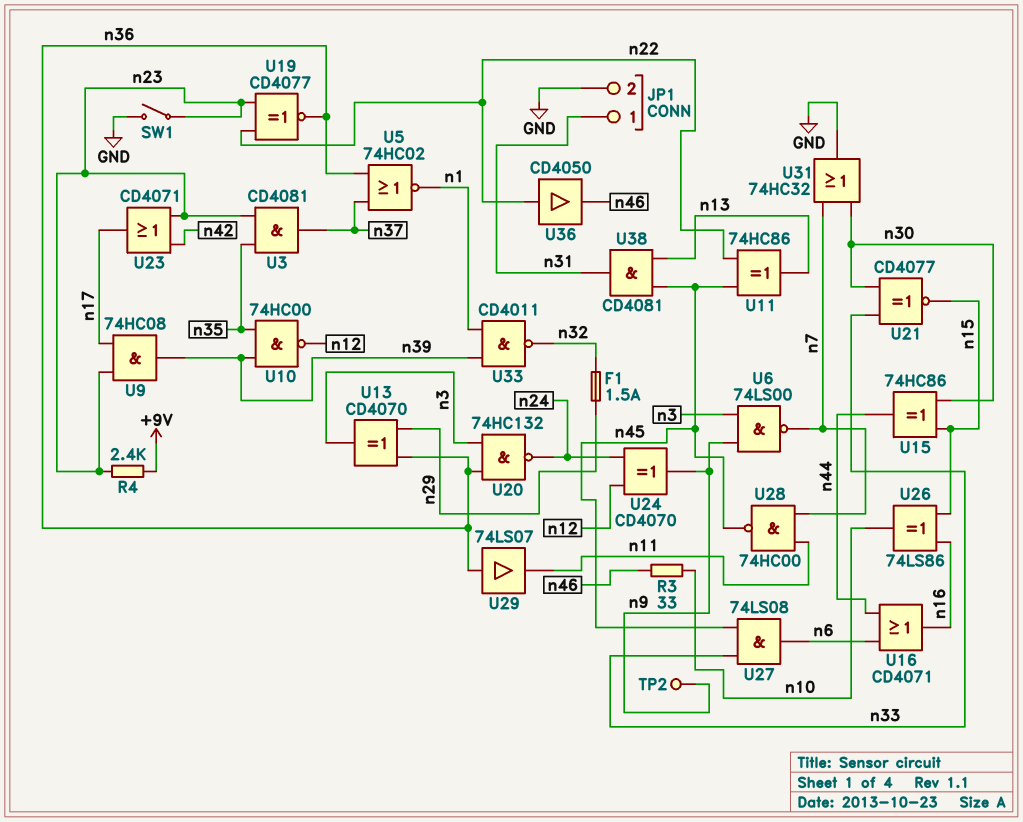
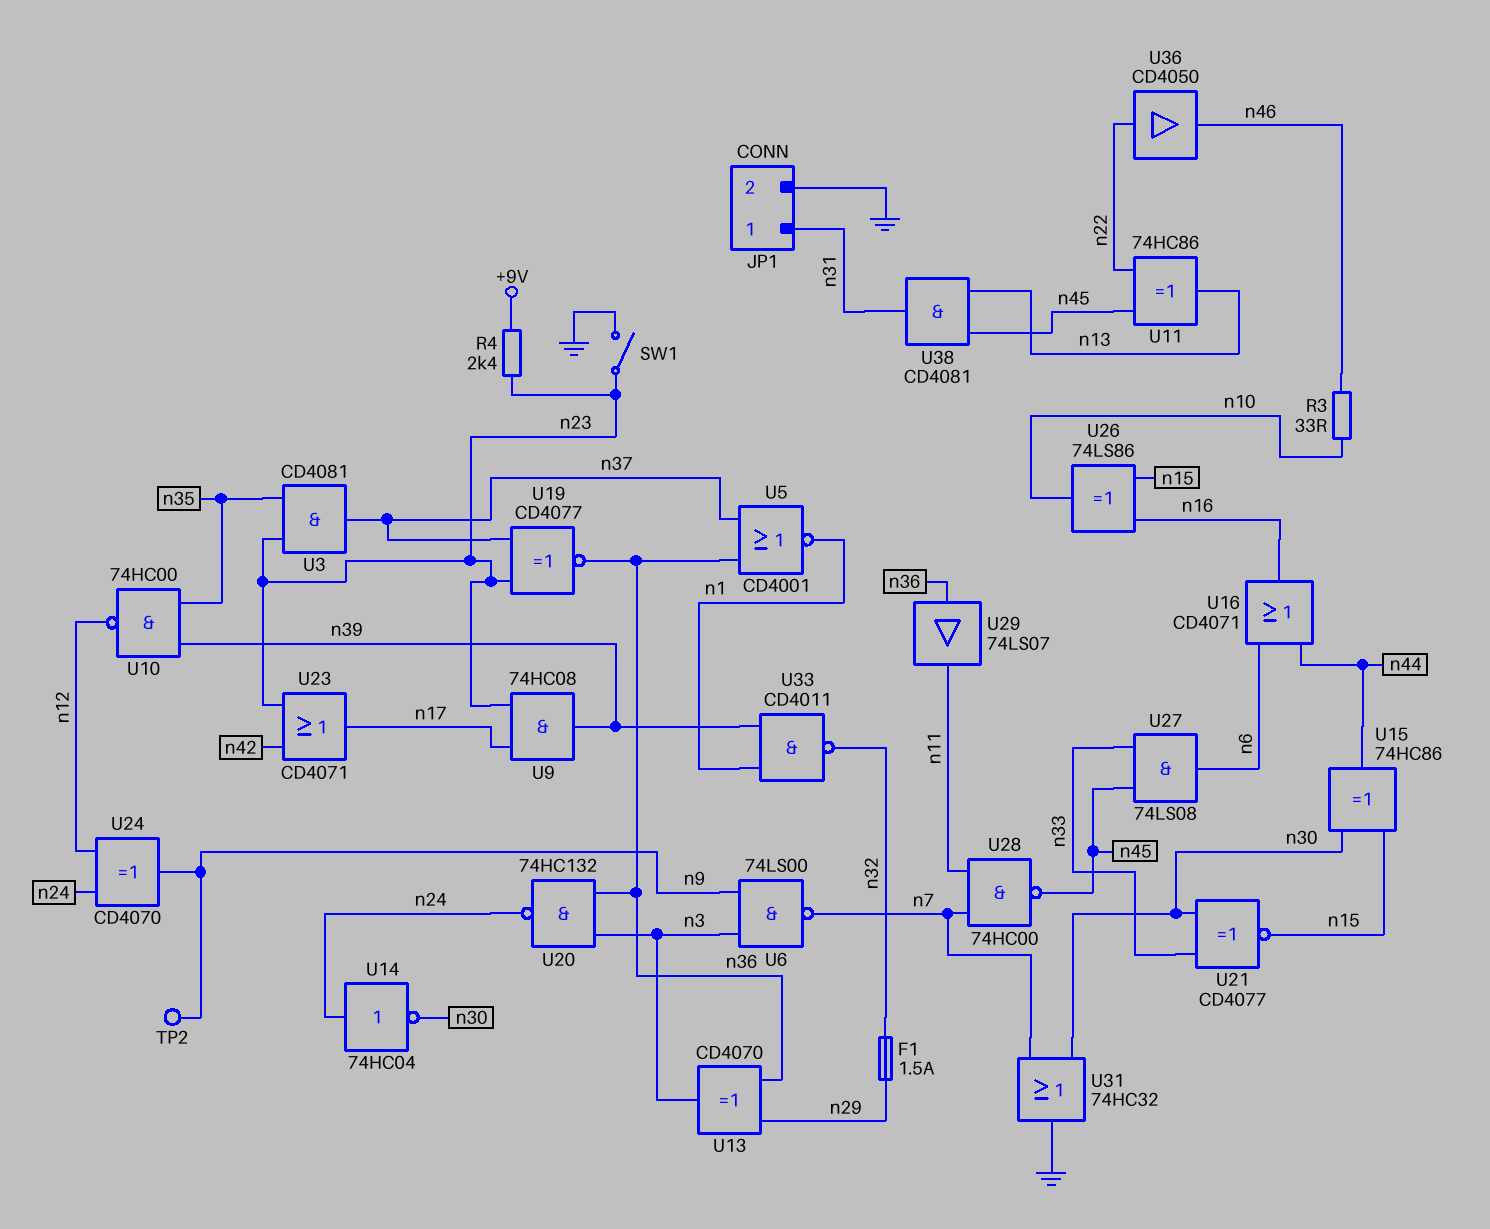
U5: NOR 74HC02 (in n36, in n37, out n1) -> NOR CD4001 (in n36, in n37, out n1)
U14: none -> NOT 74HC04 (in n24, out n30)
U19: XNOR CD4077 (in n22, in n23, out n36) -> XNOR CD4077 (in n23, in n37, out n36)

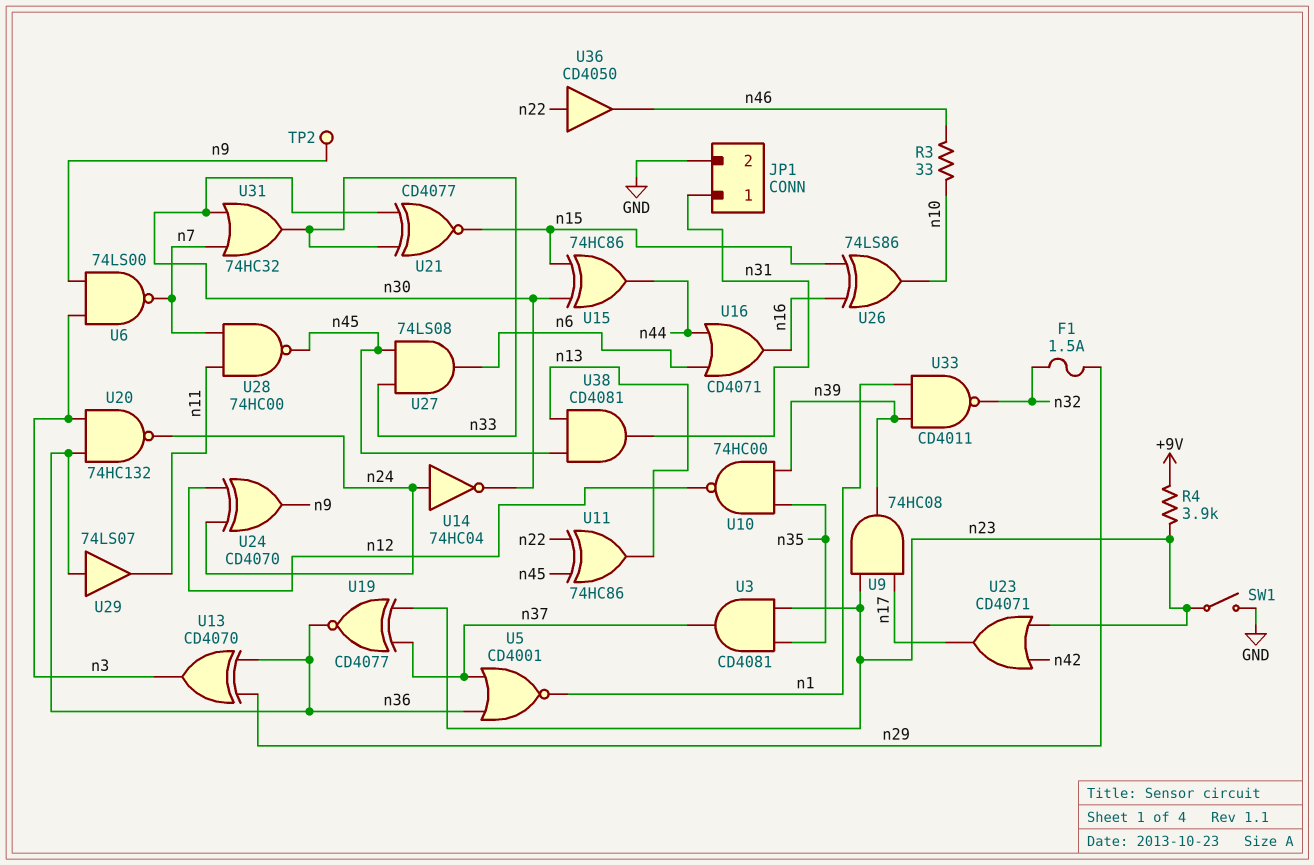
R4: 2.4k (+9V, n23) -> 3.9k (+9V, n23)
U31: OR 74HC32 (in n7, in n30, out GND) -> OR 74HC32 (in n7, in n30, out n33)

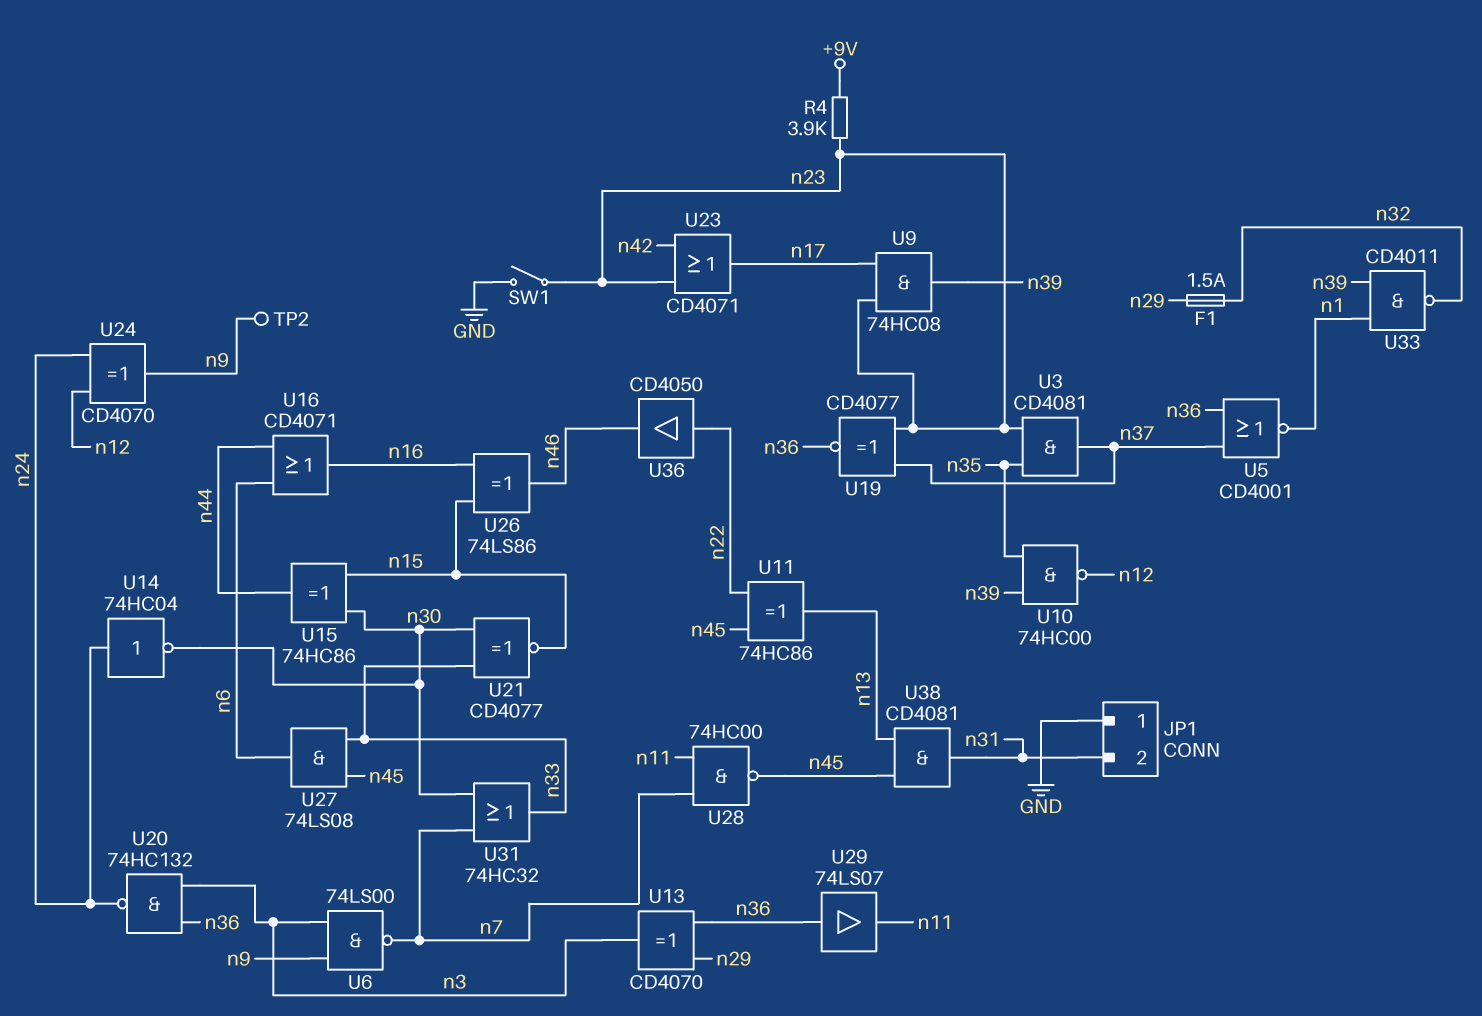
JP1 pin 1: n31 -> GND
JP1 pin 2: GND -> n31
R3: 33 (n10, n46) -> none
U26: XOR 74LS86 (in n15, in n16, out n10) -> XOR 74LS86 (in n15, in n16, out n46)

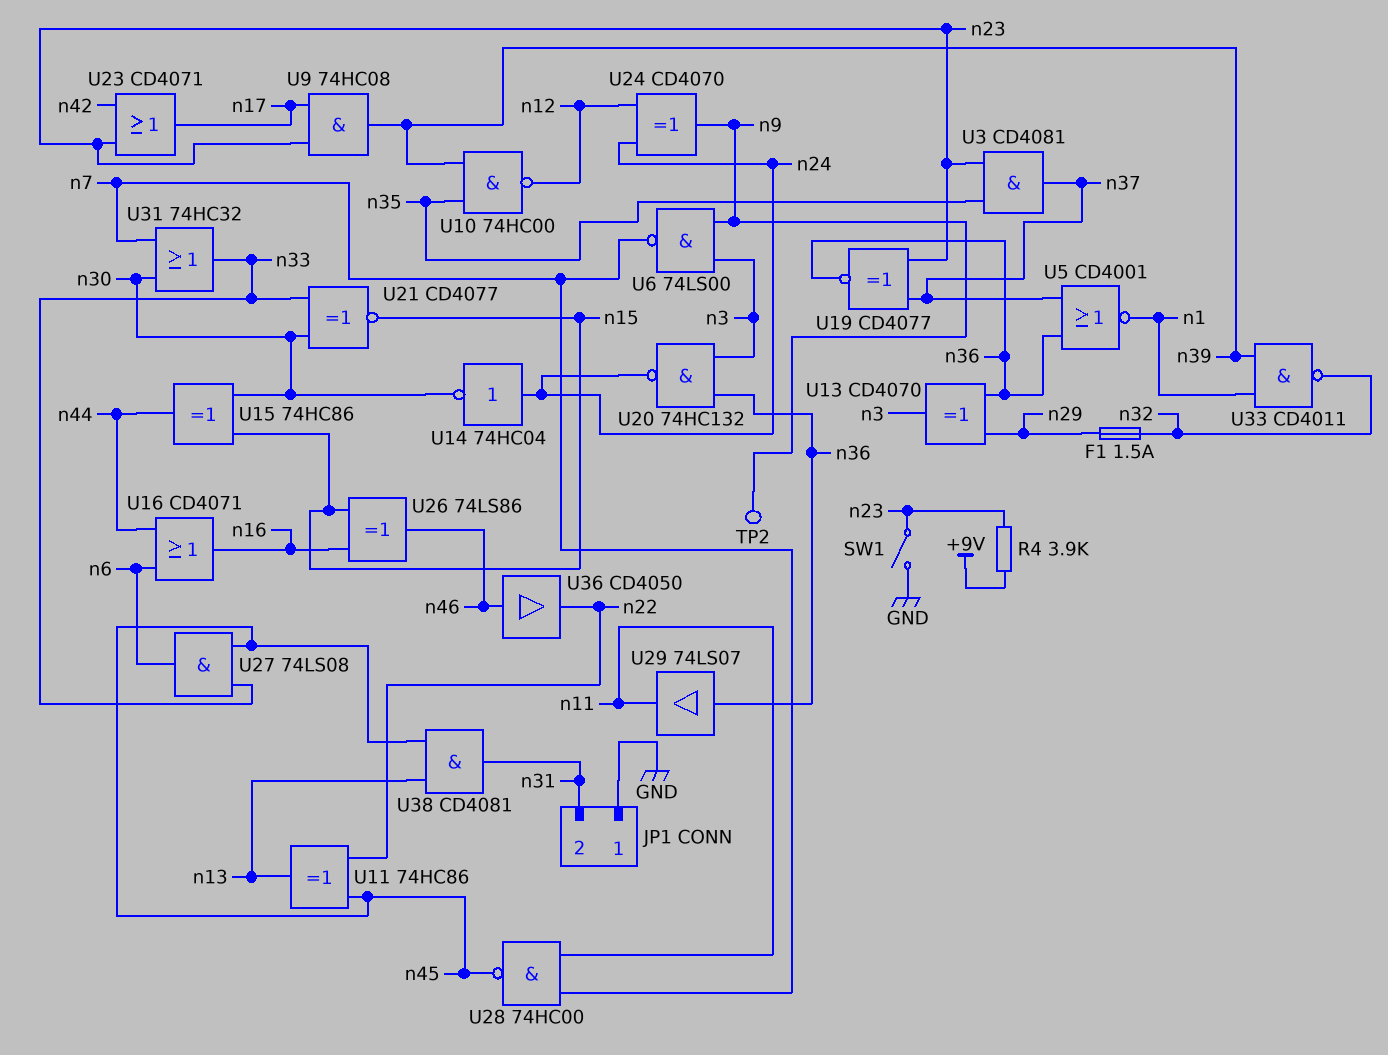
U36: buffer CD4050 (in n22, out n46) -> buffer CD4050 (in n46, out n22)

